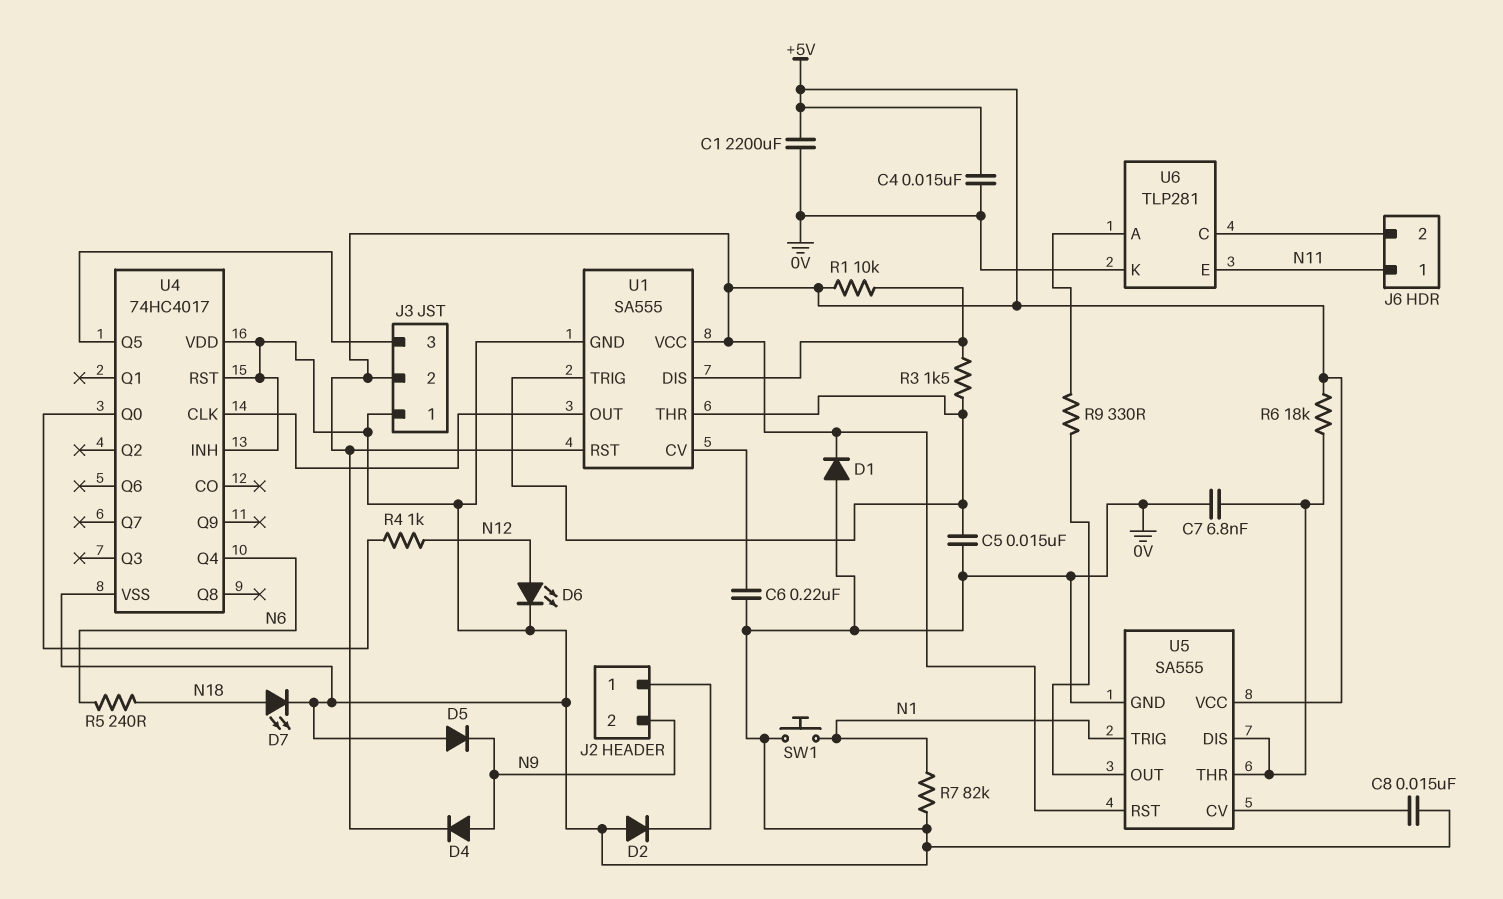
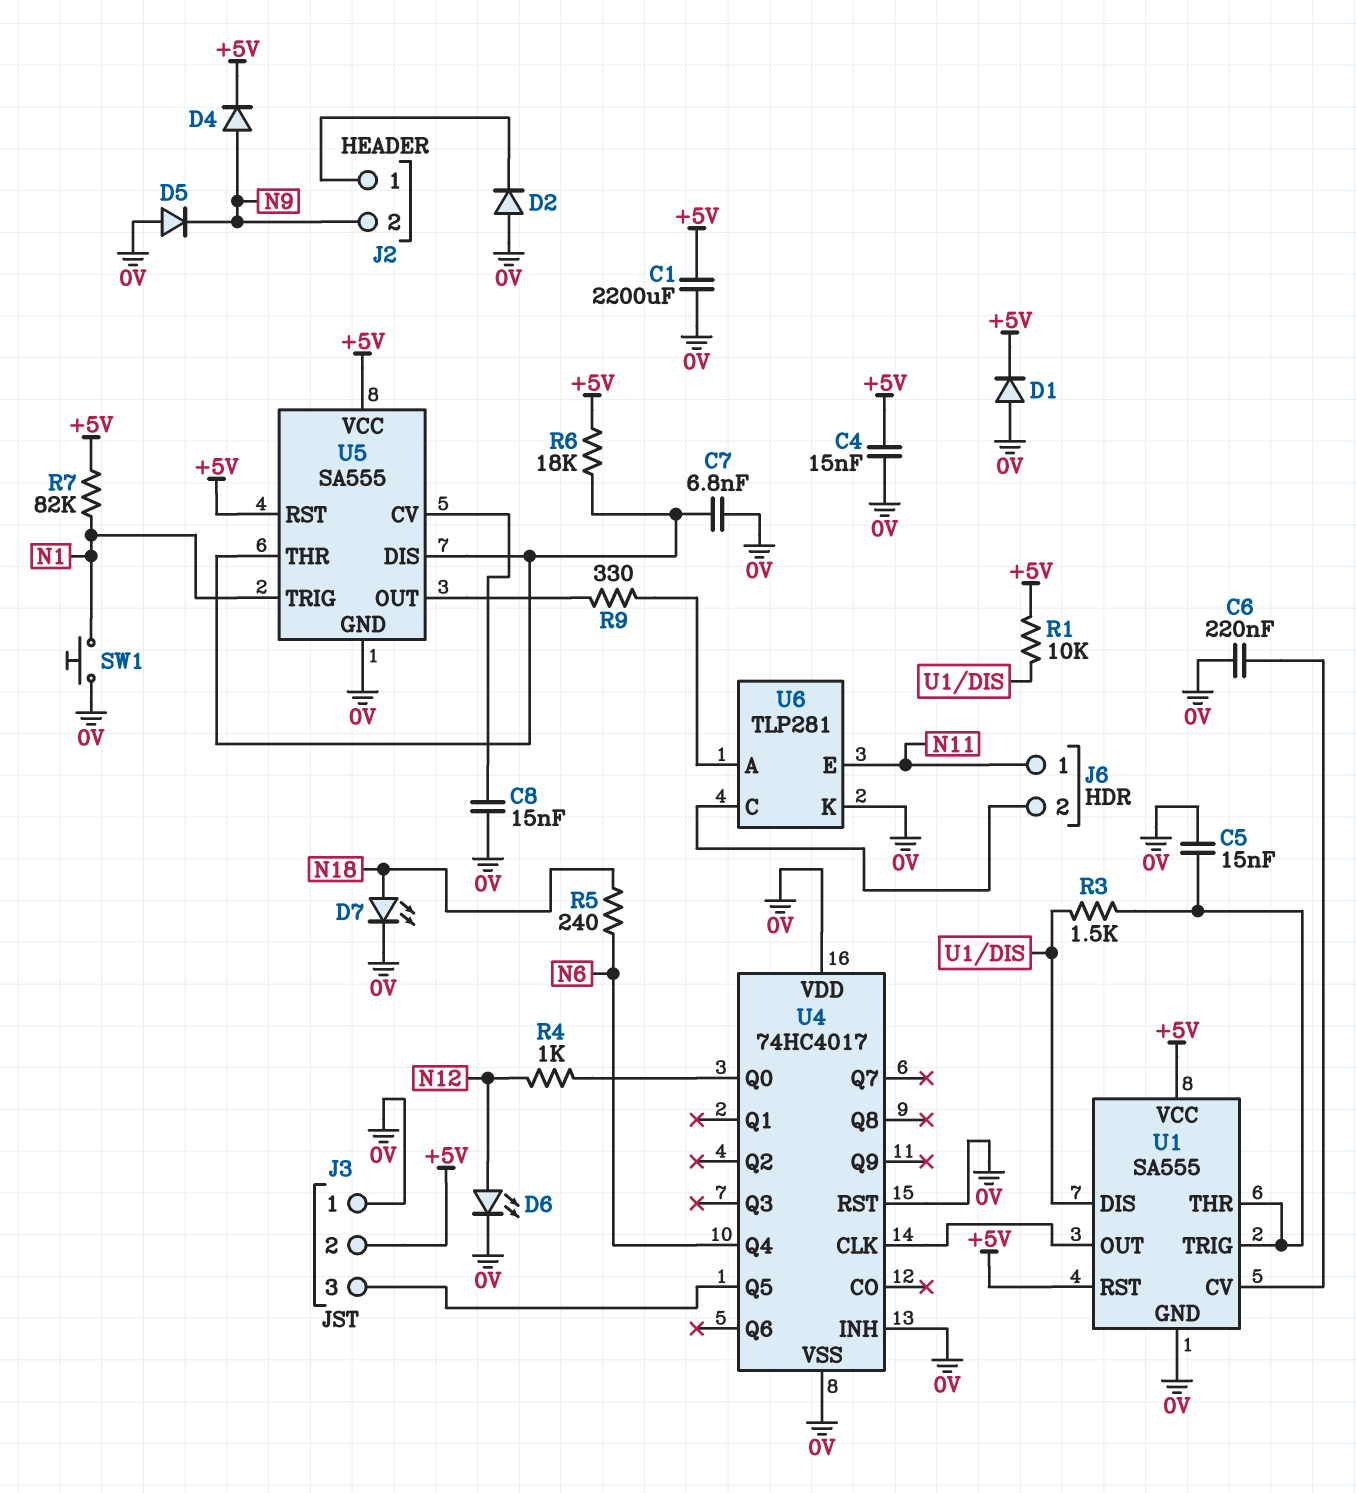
R7: 82k (0V, N1) -> 82k (+5V, N1)

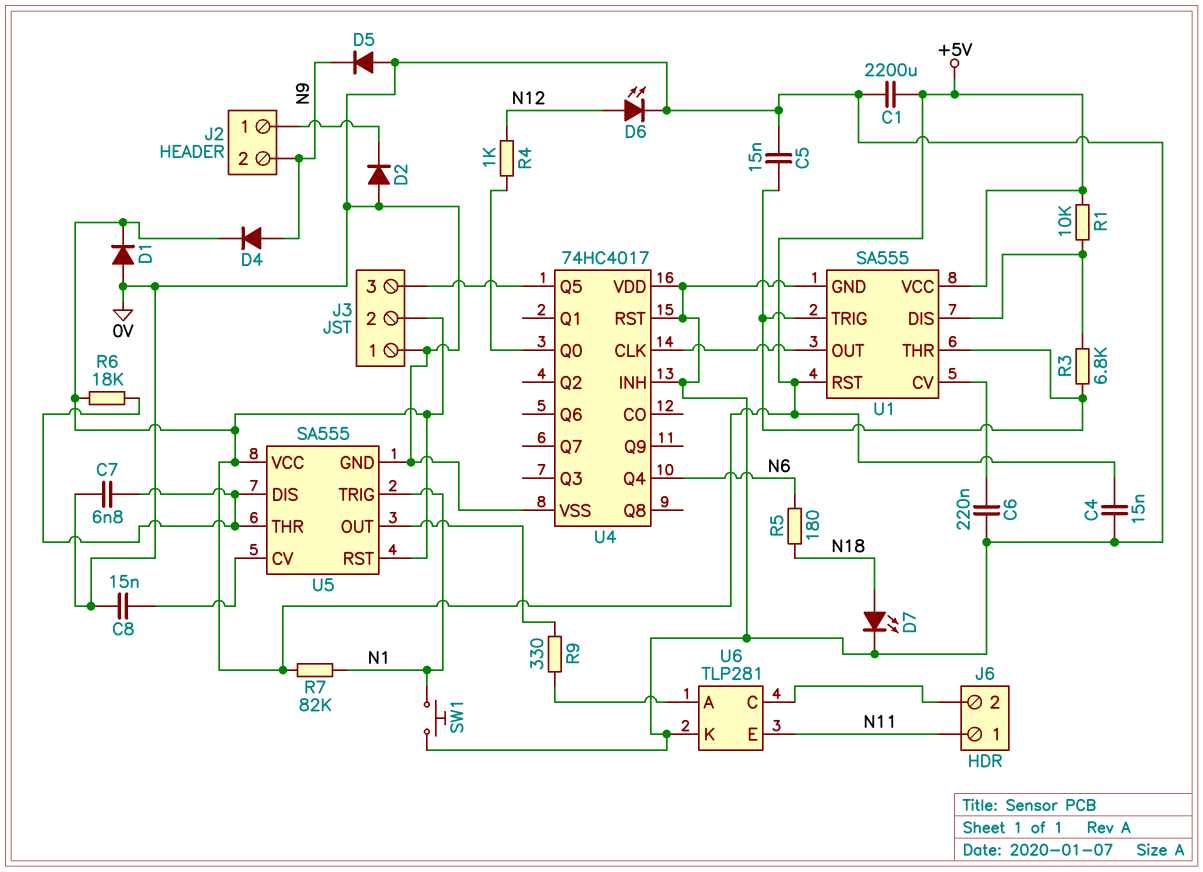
R3: 1.5k (U1/DIS, U1/THR) -> 6.8k (U1/DIS, U1/THR)
R5: 240 (N6, N18) -> 180 (N6, N18)

